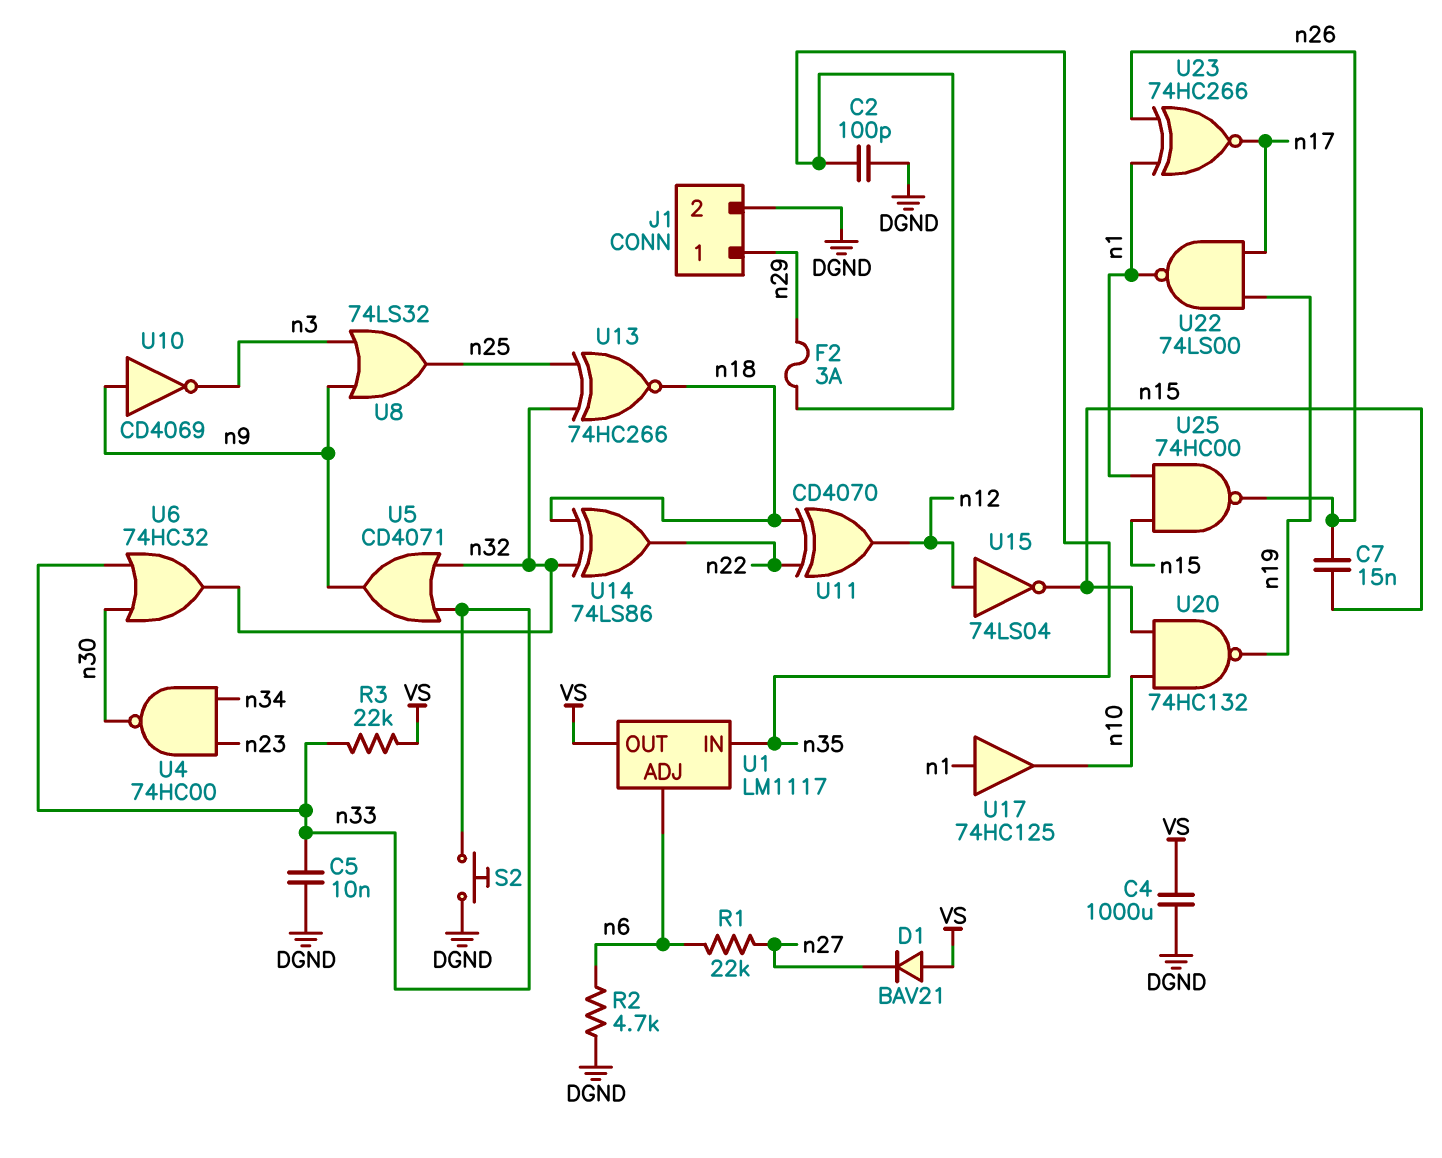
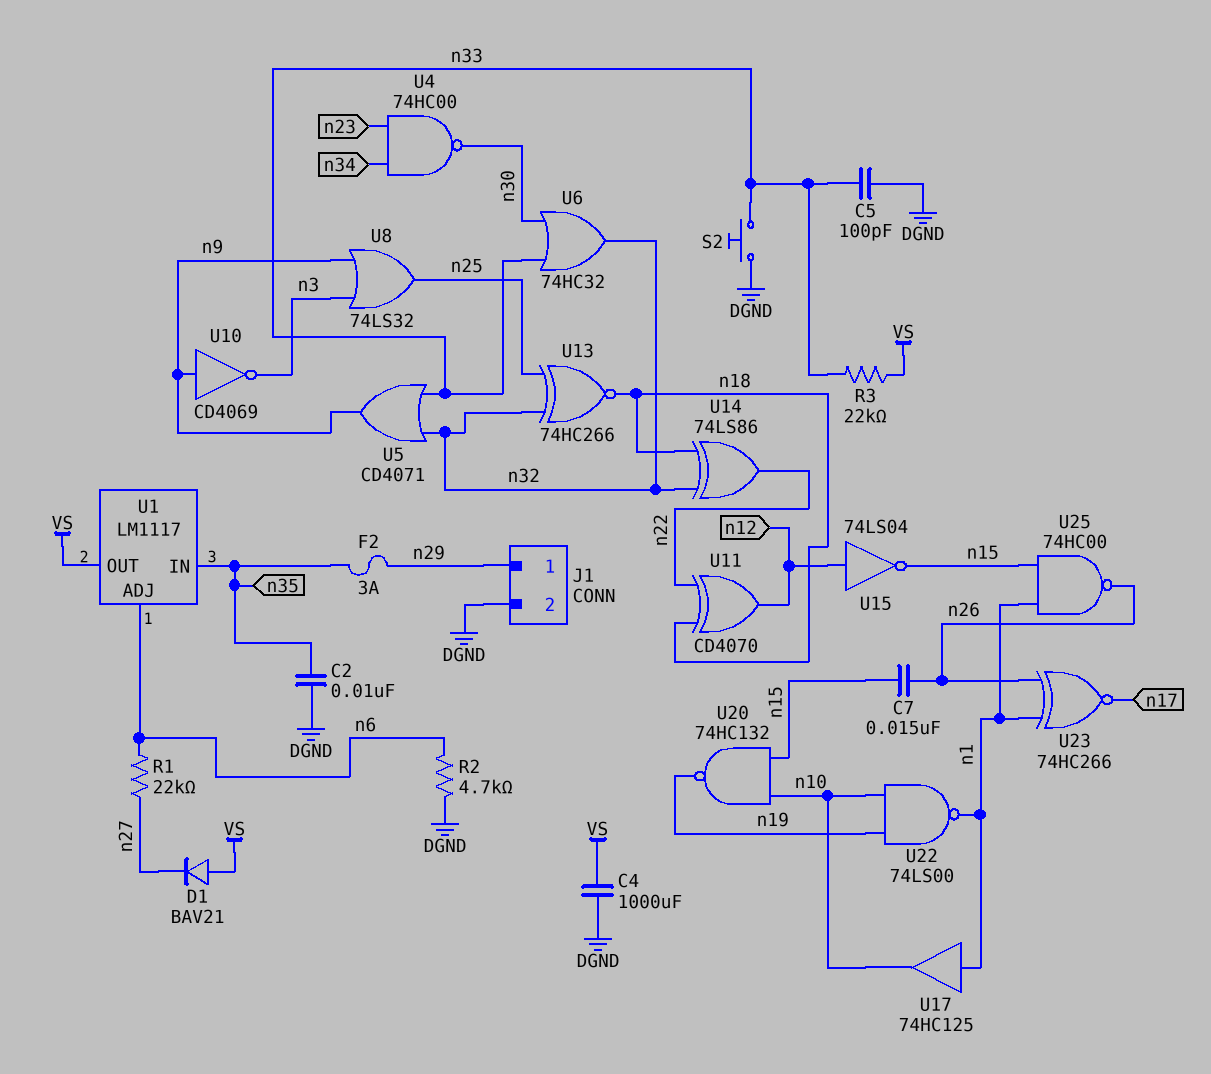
C2: 100pF (DGND, n35) -> 10nF (DGND, n35)
C5: 10nF (DGND, n33) -> 100pF (DGND, n33)
U22: NAND 74LS00 (in n17, in n19, out n1) -> NAND 74LS00 (in n10, in n19, out n1)

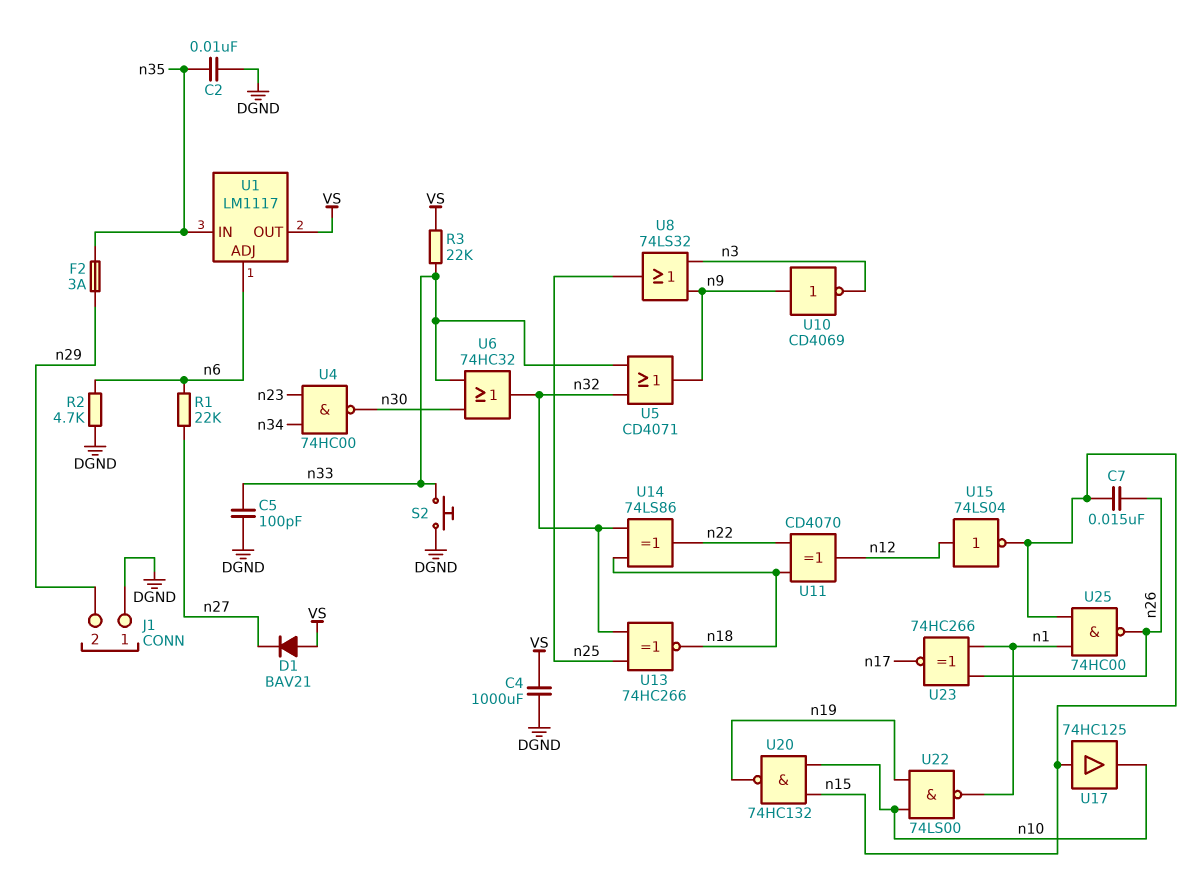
J1 pin 1: n29 -> DGND
J1 pin 2: DGND -> n29
U17: buffer 74HC125 (in n1, out n10) -> buffer 74HC125 (in n15, out n10)

